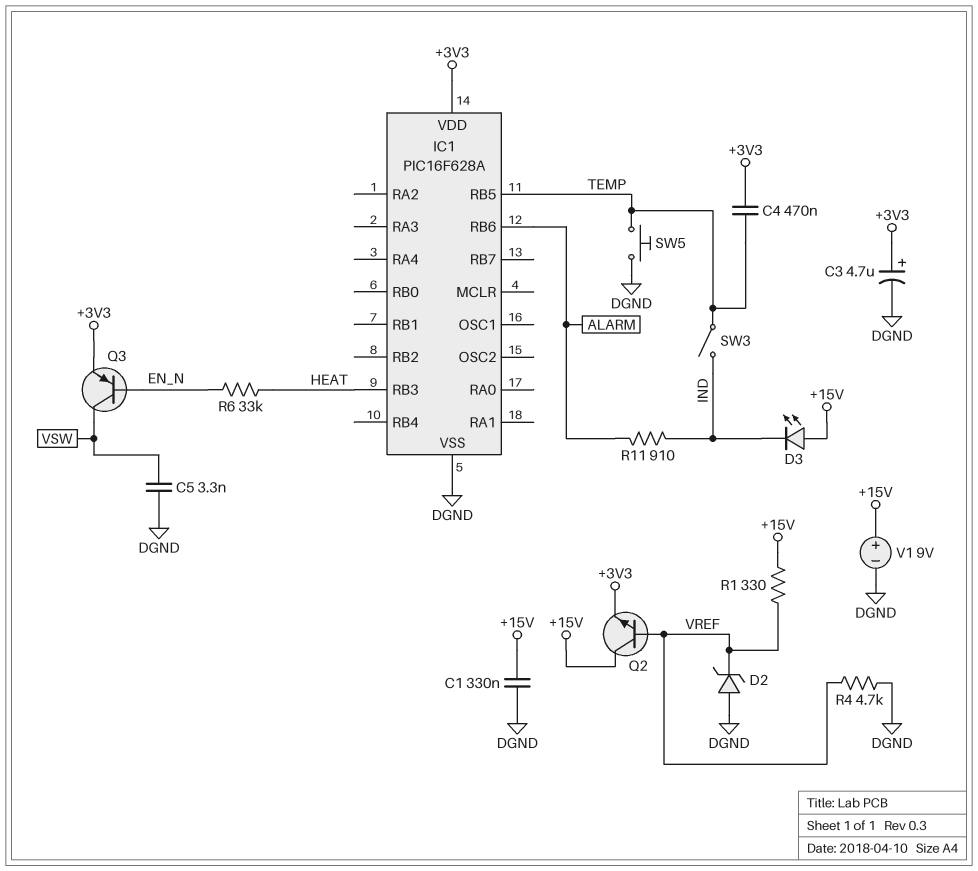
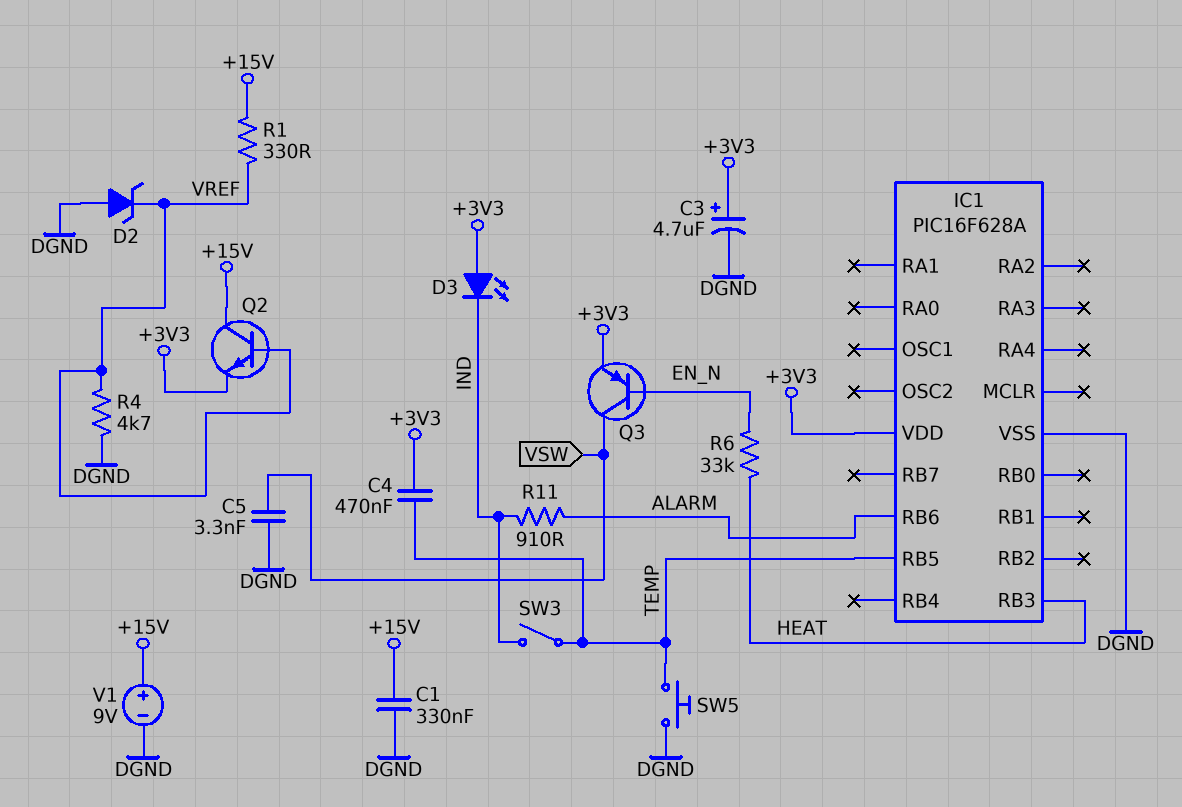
D3: LED (A +15V, K IND) -> LED (A +3V3, K IND)

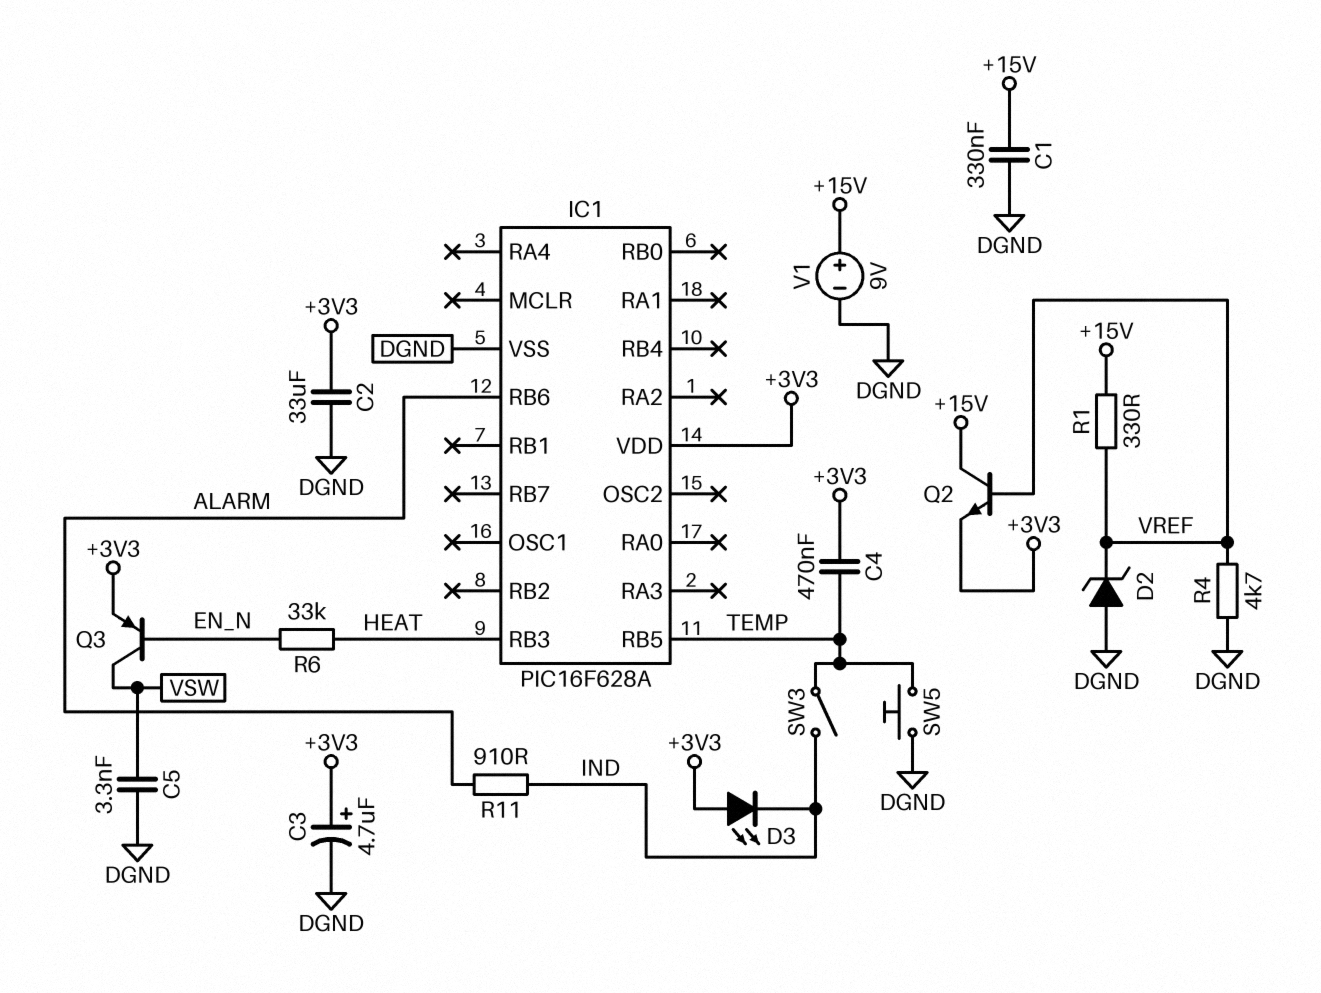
C2: none -> 33uF (+3V3, DGND)

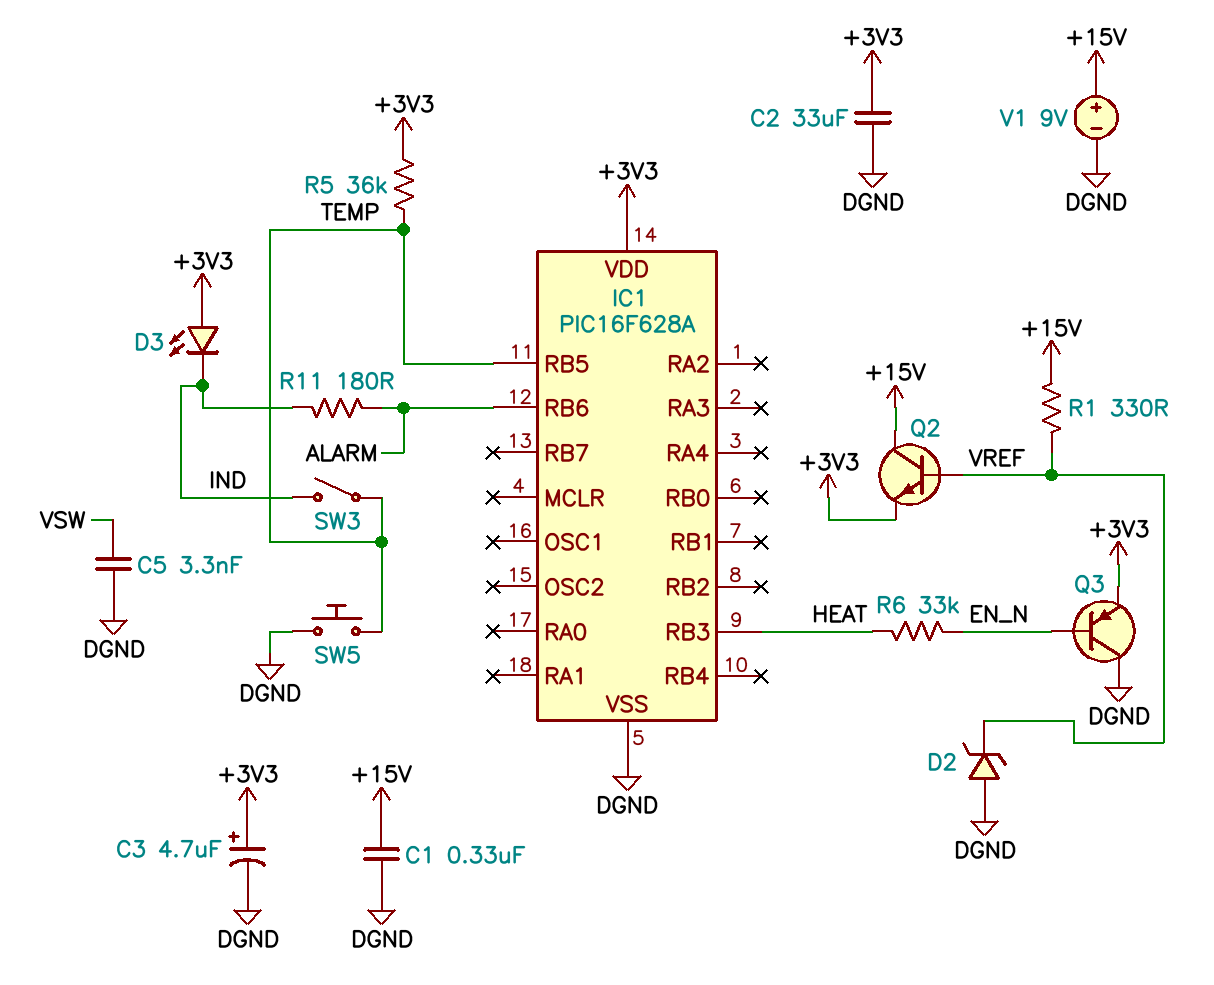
C4: 470nF (+3V3, TEMP) -> none
Q3: PNP (B EN_N, C VSW, E +3V3) -> PNP (B EN_N, C DGND, E +3V3)
R4: 4.7k (DGND, VREF) -> none
R5: none -> 36k (+3V3, TEMP)
R11: 910 (ALARM, IND) -> 180 (ALARM, IND)

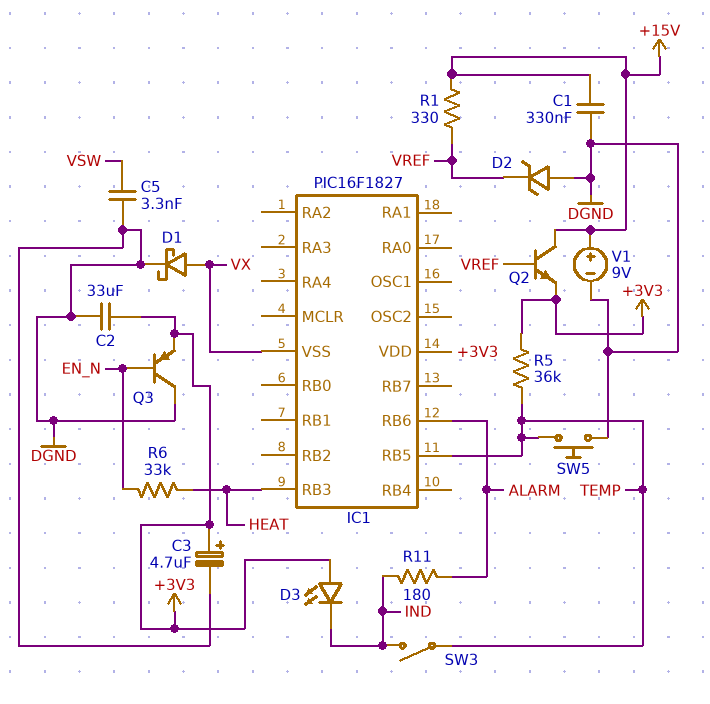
D1: none -> schottky (A VX, K DGND)
IC1: PIC16F628A -> PIC16F1827
IC1 pin VSS: DGND -> VX

